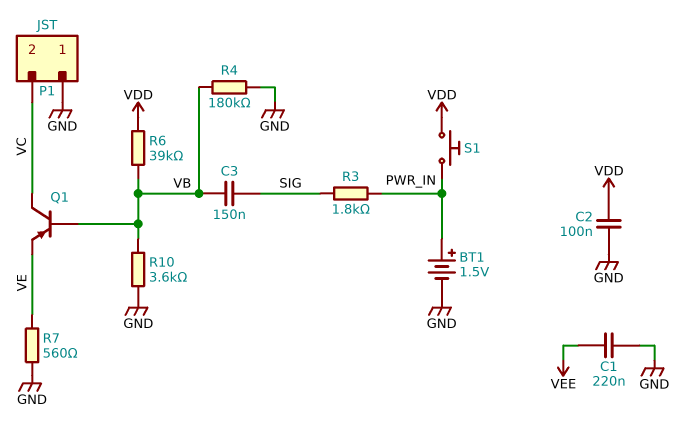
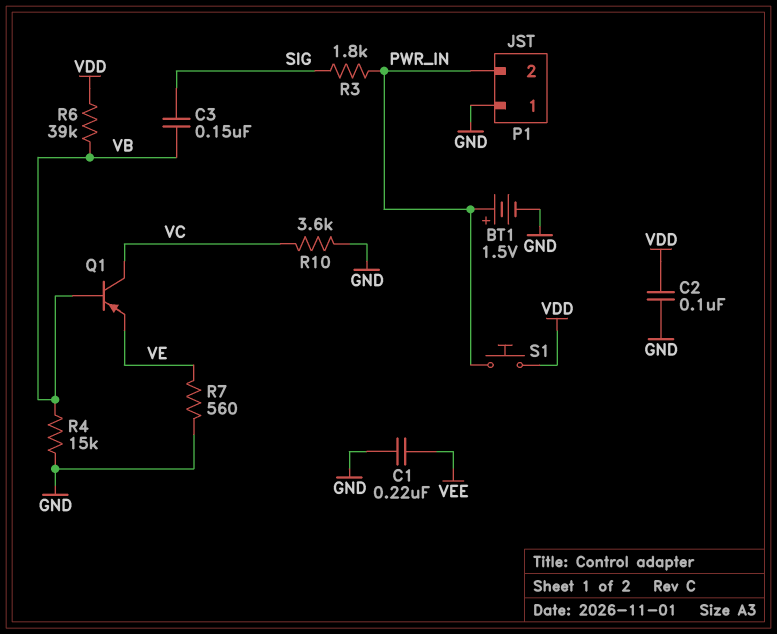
P1 pin 2: VC -> PWR_IN
R4: 180k (GND, VB) -> 15k (GND, VB)
R10: 3.6k (GND, VB) -> 3.6k (GND, VC)

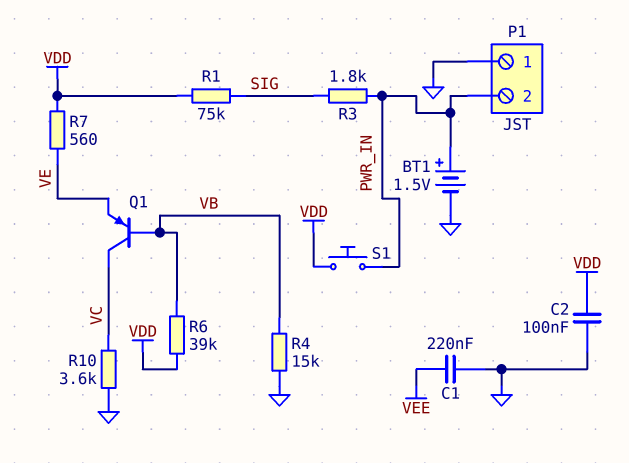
C3: 150nF (SIG, VB) -> none
R1: none -> 75k (SIG, VDD)
R7: 560 (GND, VE) -> 560 (VDD, VE)

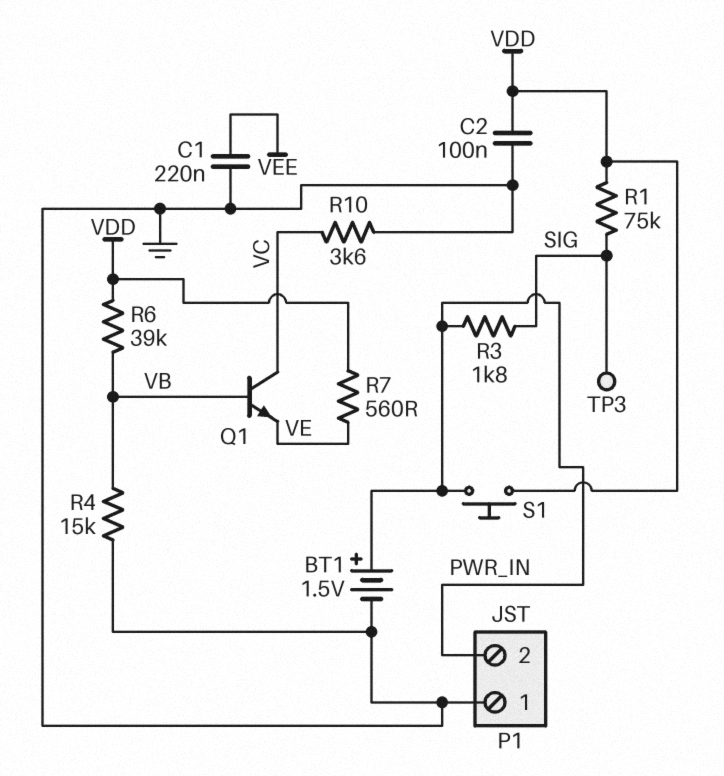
Q1: PNP (B VB, C VC, E VE) -> NPN (B VB, C VC, E VE)
TP3: none -> test point (SIG)

